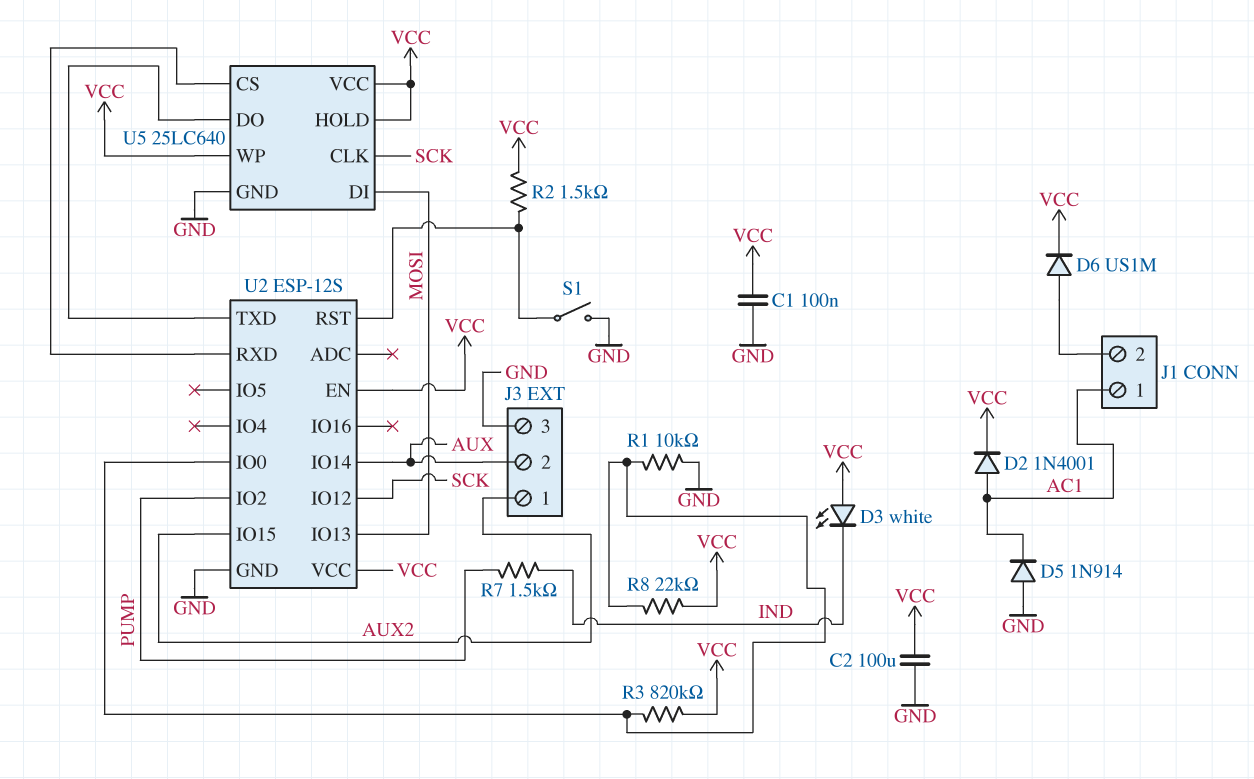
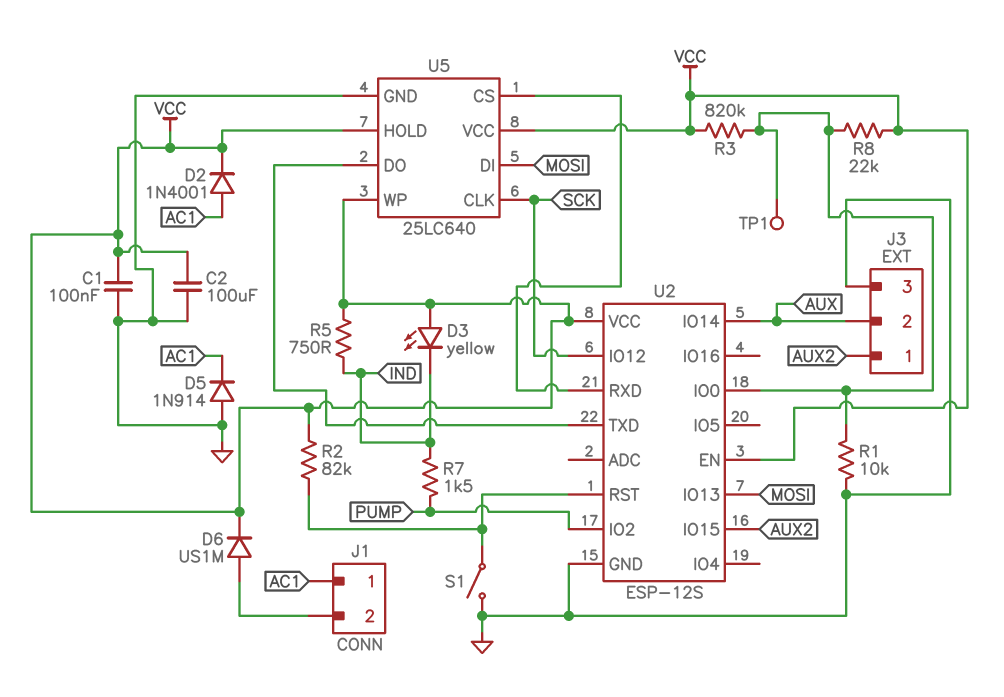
D3: LED white (A VCC, K IND) -> LED yellow (A VCC, K IND)
R2: 1.5k (U2/RST, VCC) -> 82k (U2/RST, VCC)
R5: none -> 750 (IND, VCC)
TP1: none -> test point (U2/IO0)

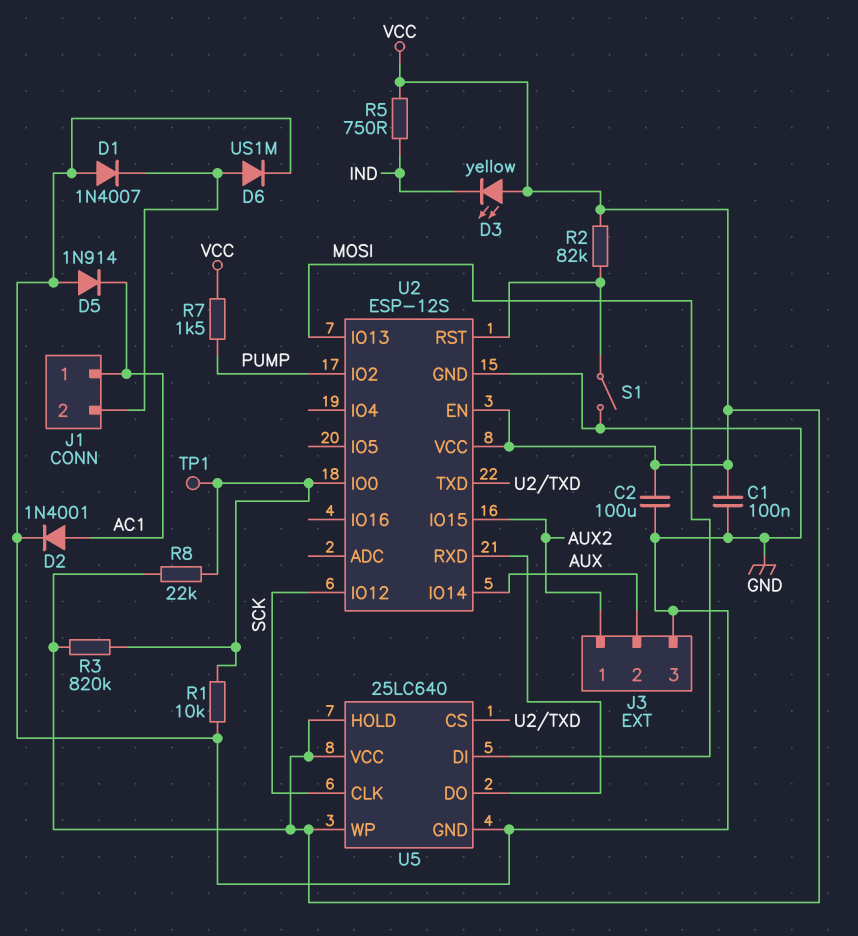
D1: none -> diode 1N4007 (A GND, K J1/2)
D2: diode 1N4001 (A AC1, K VCC) -> diode 1N4001 (A AC1, K GND)
D6: diode US1M (A J1/2, K VCC) -> diode US1M (A J1/2, K GND)
R7: 1.5k (IND, PUMP) -> 1.5k (PUMP, VCC)
U5 pin CS: U2/RXD -> U2/TXD
U5 pin DO: U2/TXD -> U2/RXD

